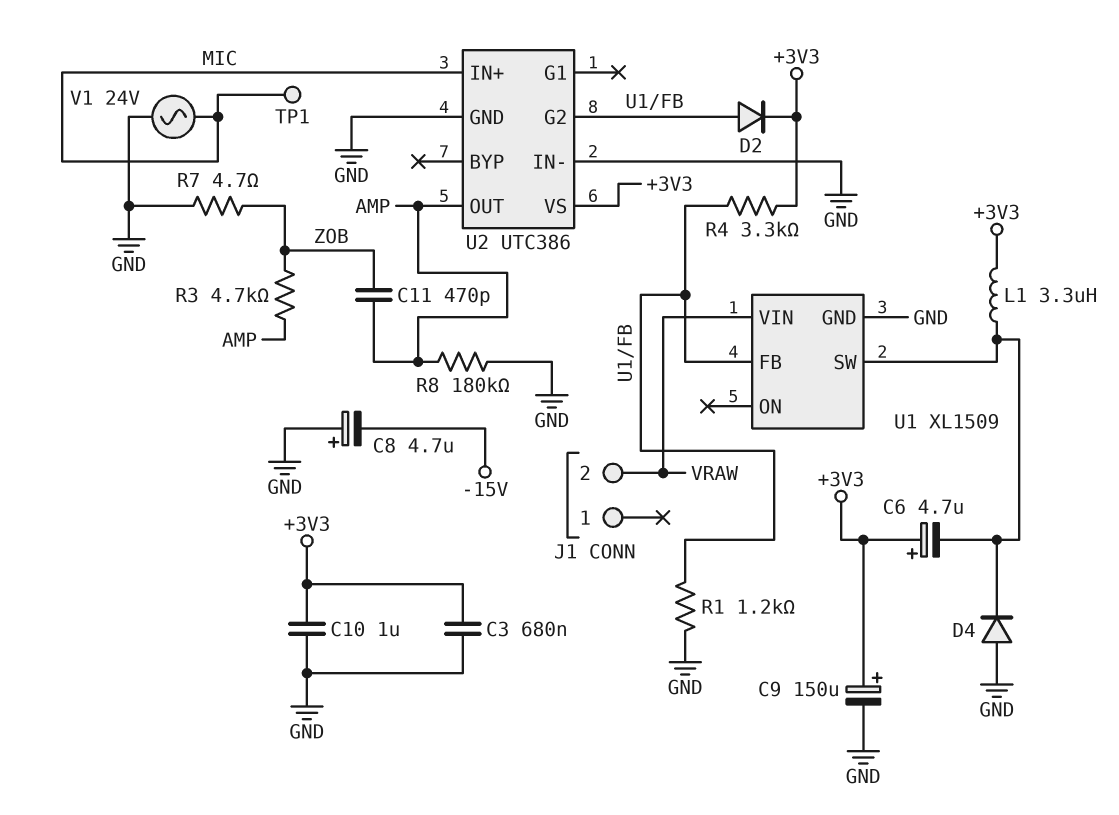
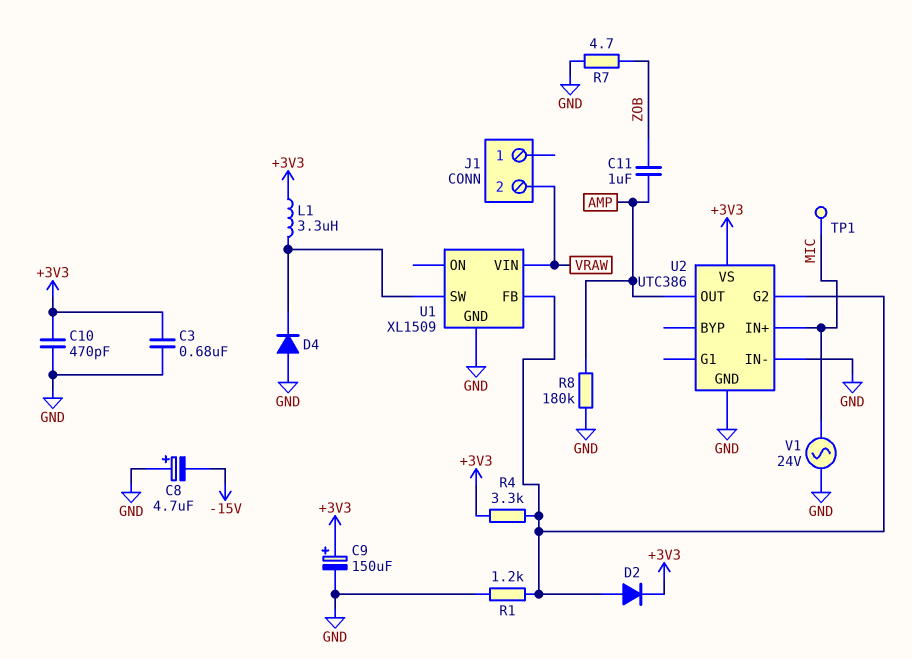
C6: 4.7uF (plus +3V3, minus U1/SW) -> none
C10: 1uF (+3V3, GND) -> 470pF (+3V3, GND)
C11: 470pF (AMP, ZOB) -> 1uF (AMP, ZOB)
R3: 4.7k (AMP, ZOB) -> none

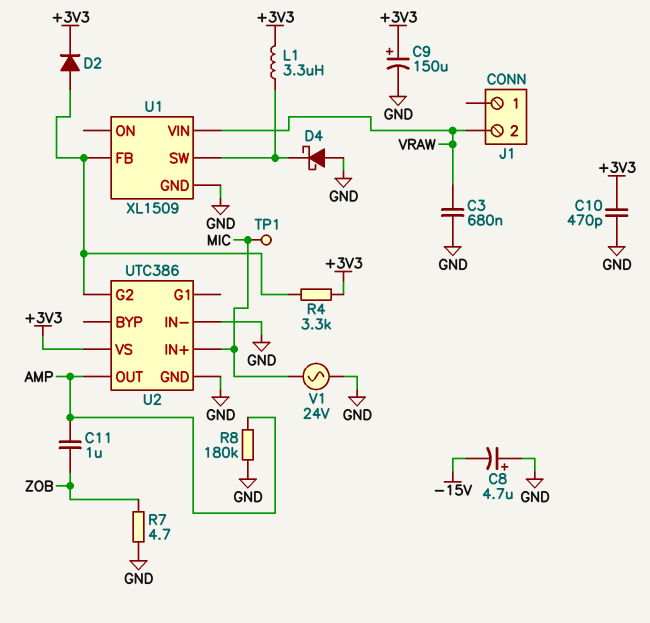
C3: 680nF (+3V3, GND) -> 680nF (GND, VRAW)
D4: diode (A GND, K U1/SW) -> schottky (A GND, K U1/SW)
R1: 1.2k (GND, U1/FB) -> none

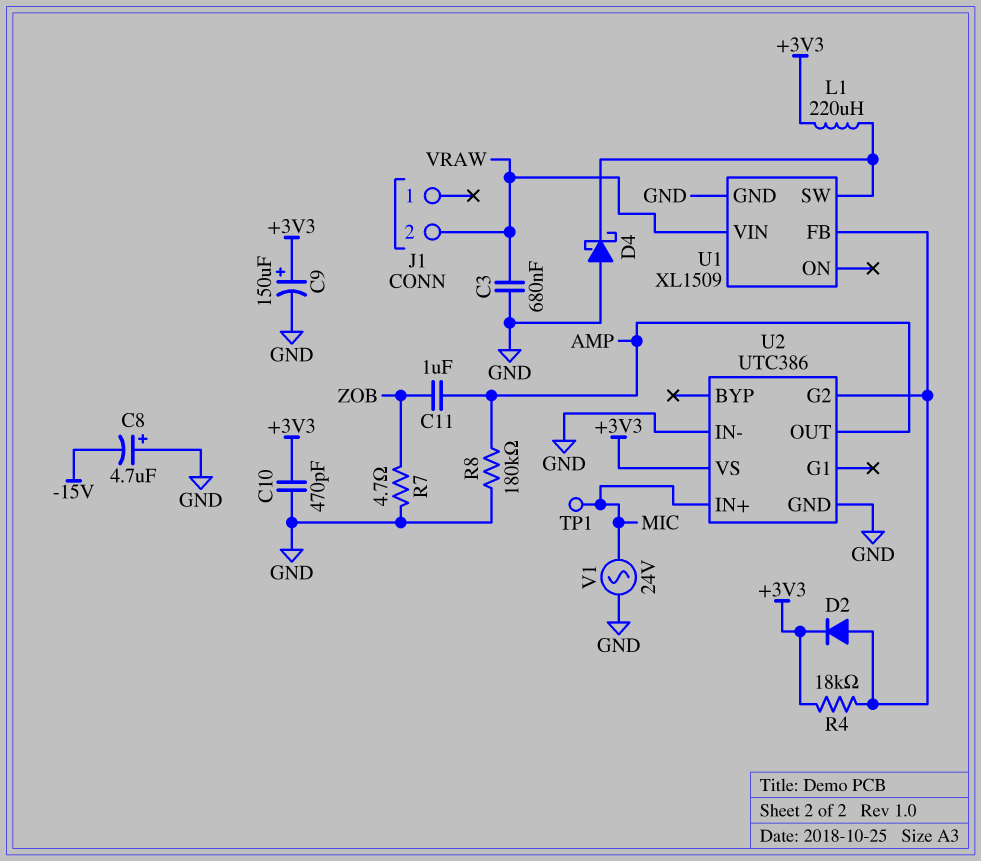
L1: 3.3uH (+3V3, U1/SW) -> 220uH (+3V3, U1/SW)
R4: 3.3k (+3V3, U1/FB) -> 18k (+3V3, U1/FB)

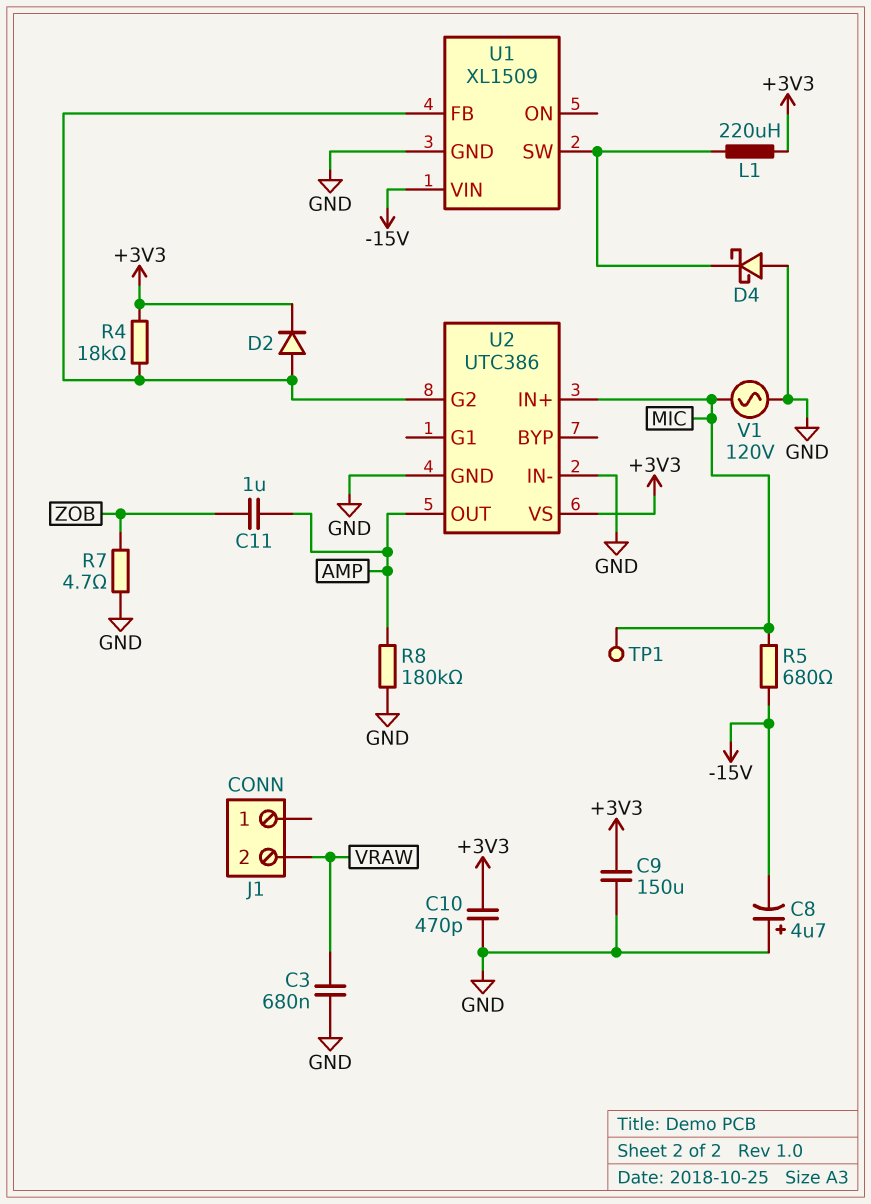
C9: 150uF (plus +3V3, minus GND) -> 150uF (+3V3, GND)
R5: none -> 680 (-15V, MIC)
U1 pin VIN: VRAW -> -15V
V1: AC 24V (GND, MIC) -> AC 120V (GND, MIC)

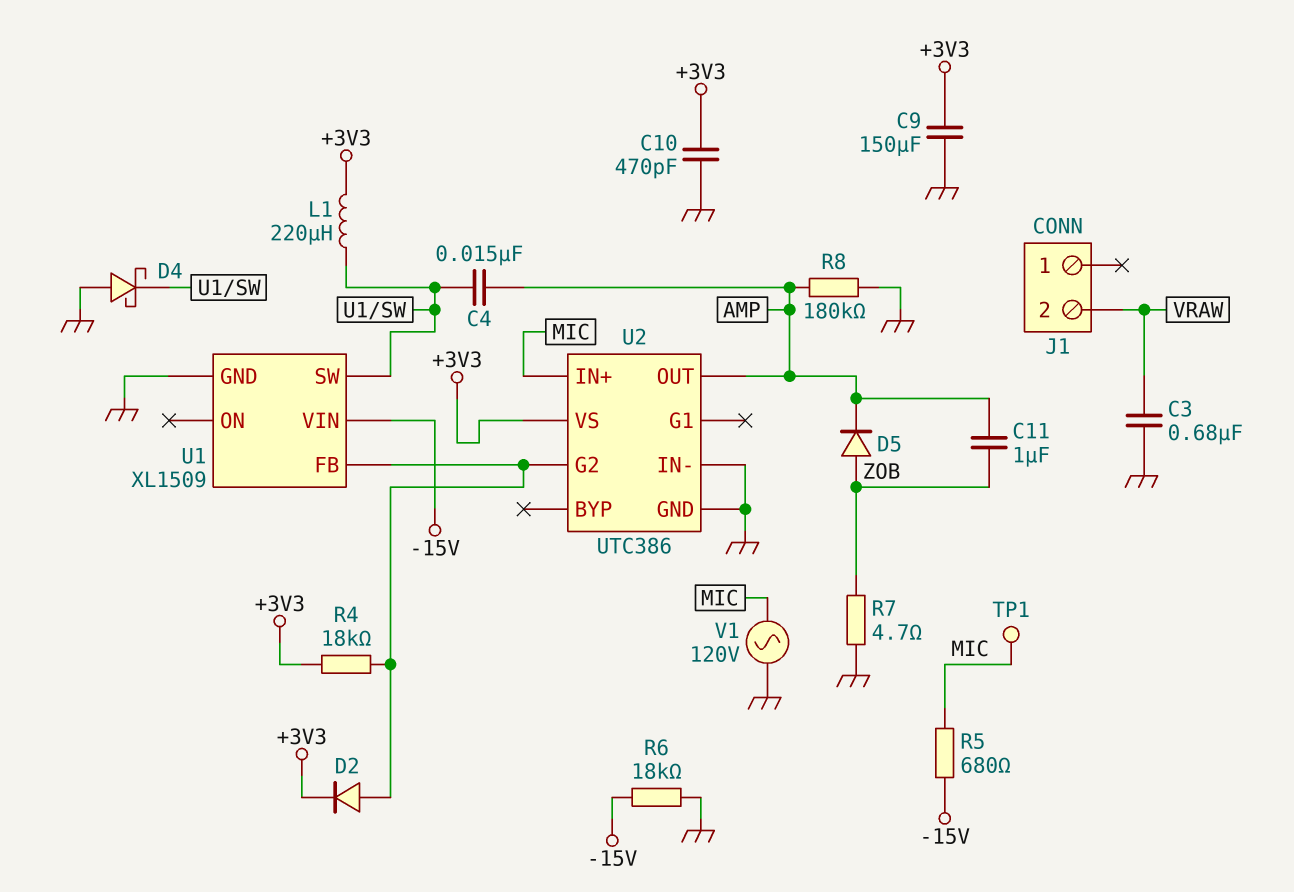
C4: none -> 15nF (AMP, U1/SW)
C8: 4.7uF (plus GND, minus -15V) -> none
D5: none -> diode (A ZOB, K AMP)
R6: none -> 18k (-15V, GND)

